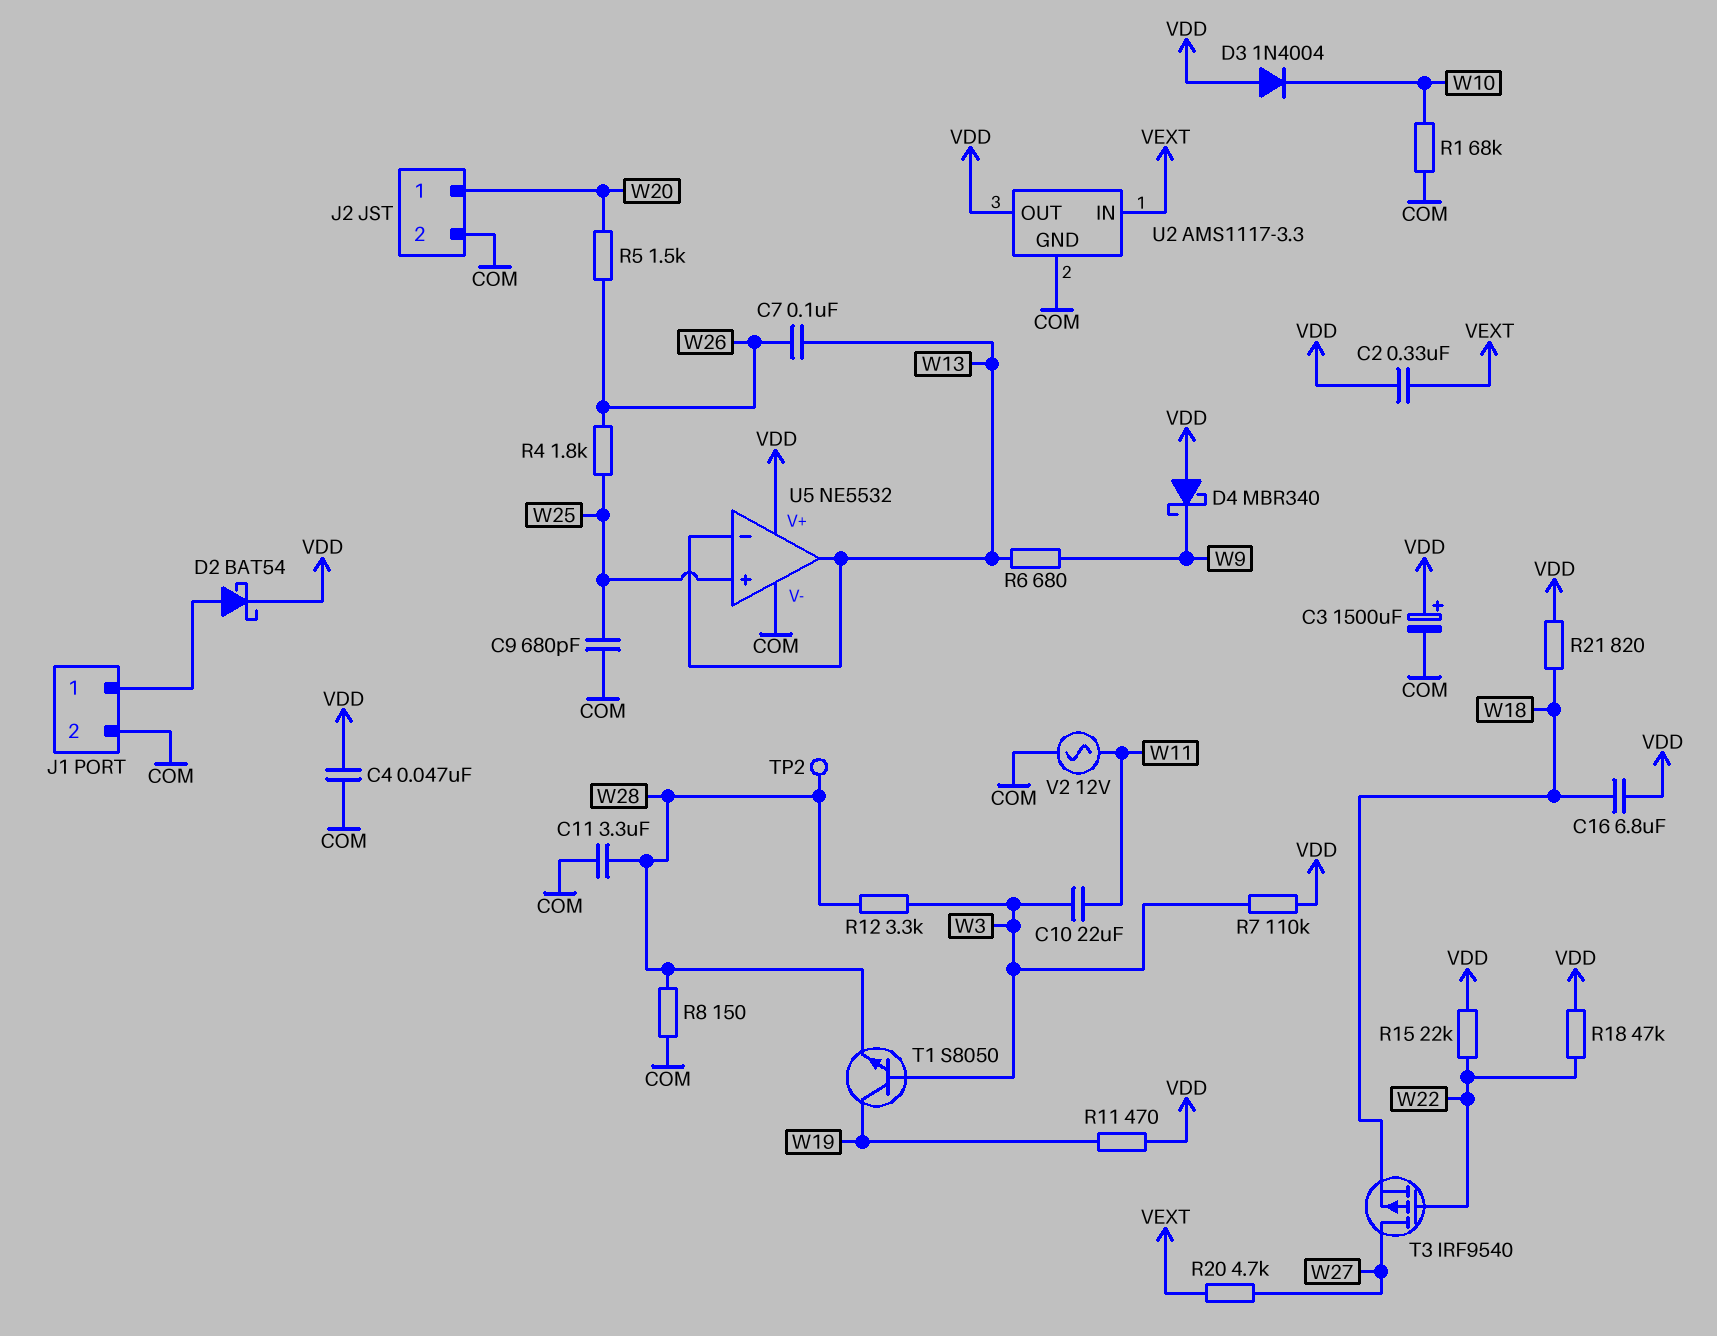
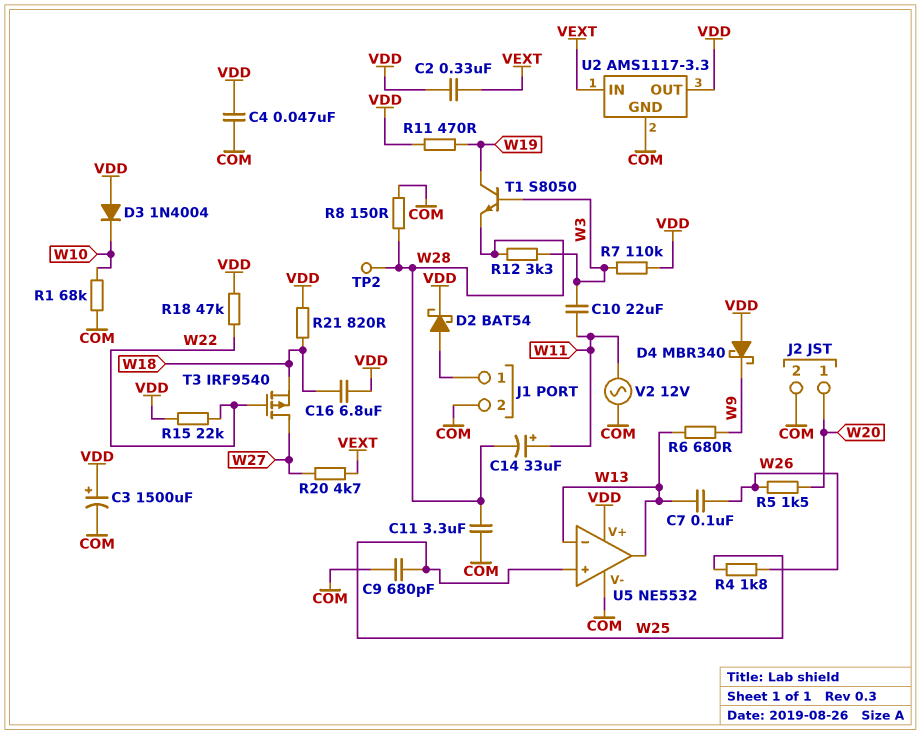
C14: none -> 33uF (plus W11, minus W28)

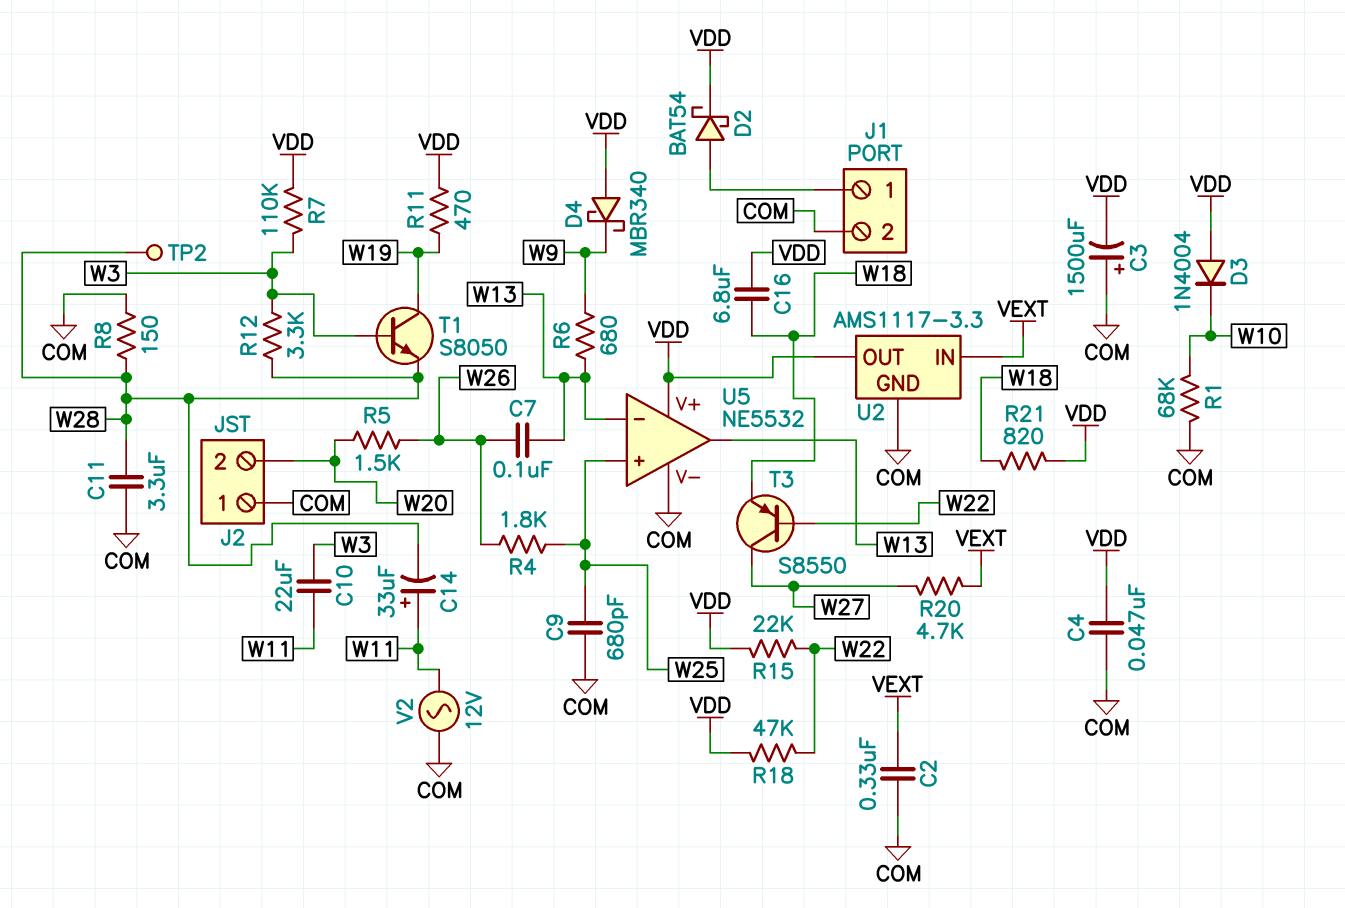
C2: 330nF (VDD, VEXT) -> 330nF (COM, VEXT)
C3: 1500uF (plus VDD, minus COM) -> 1500uF (plus COM, minus VDD)
J2 pin 1: W20 -> COM
J2 pin 2: COM -> W20
T3: PMOS IRF9540 (G W22, D W27, S W18) -> PNP S8550 (B W22, C W27, E W18)

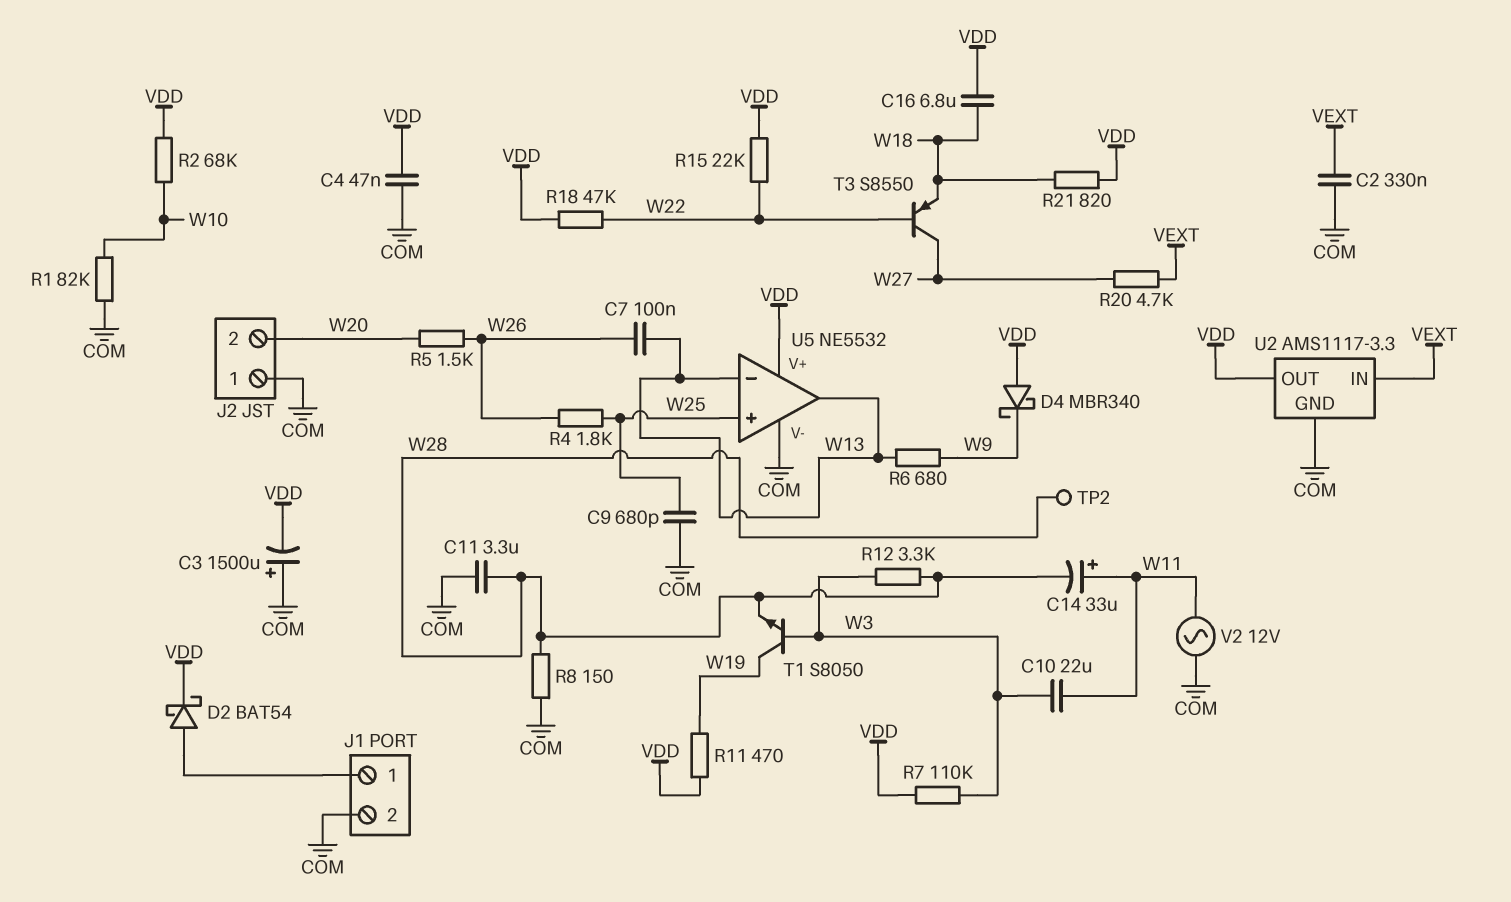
D3: diode 1N4004 (A VDD, K W10) -> none
R1: 68k (COM, W10) -> 82k (COM, W10)
R2: none -> 68k (VDD, W10)

